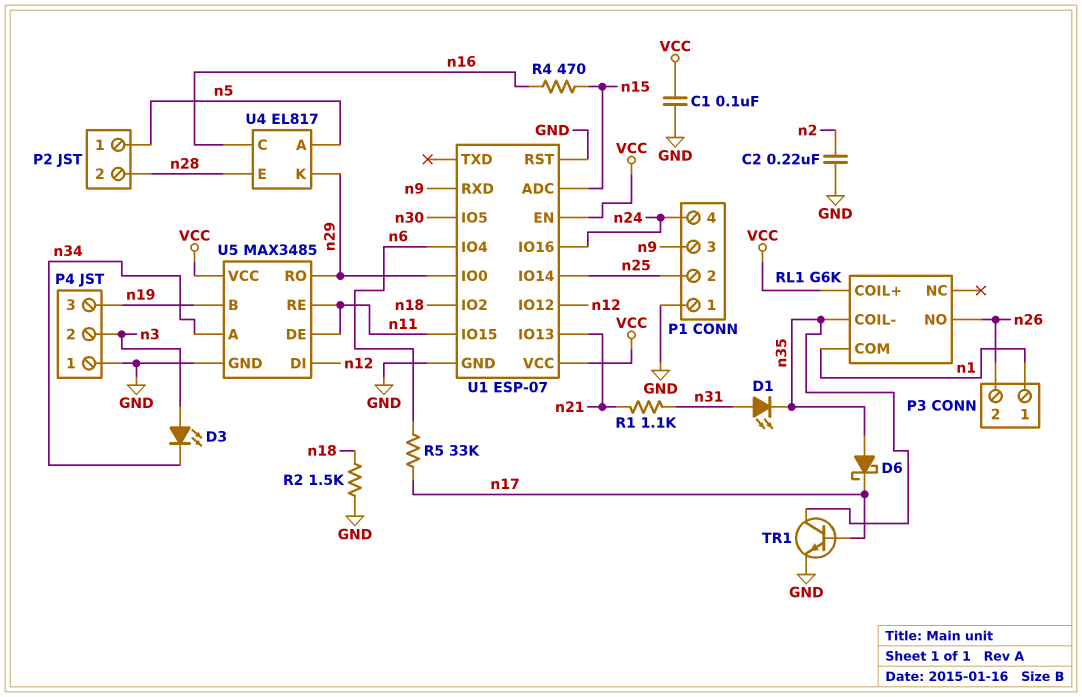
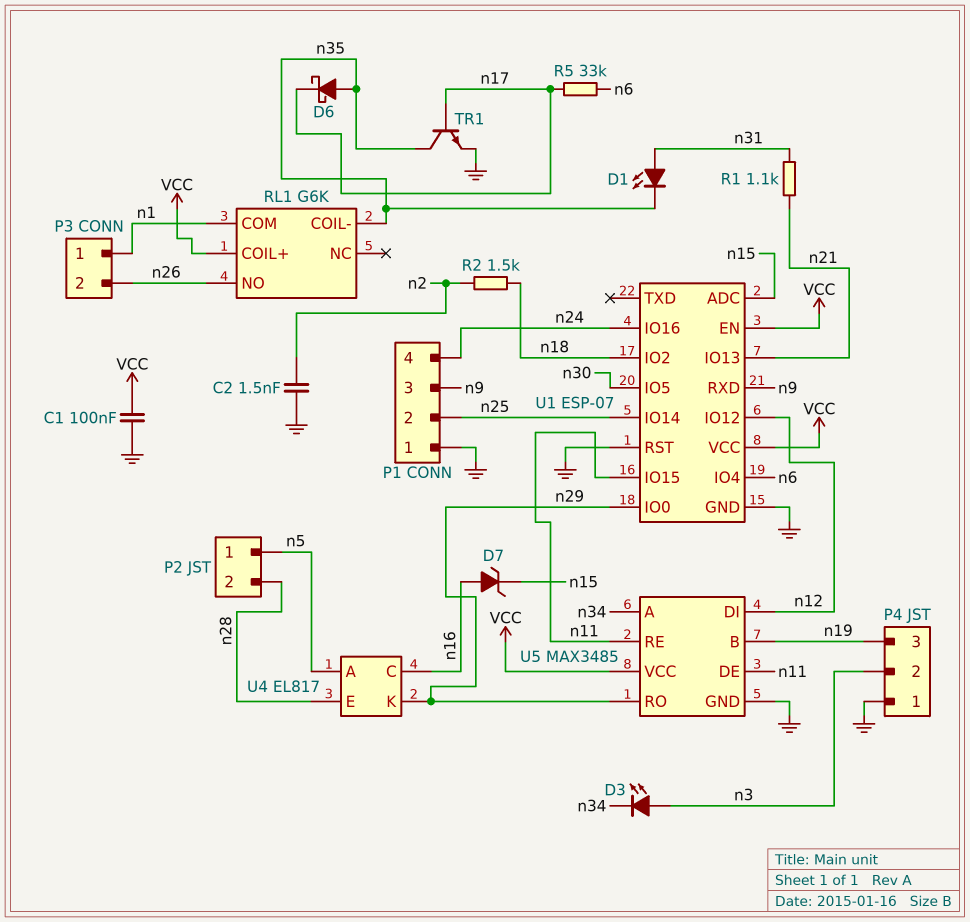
C2: 220nF (GND, n2) -> 1.5nF (GND, n2)
D7: none -> zener (A n16, K n15)
R2: 1.5k (GND, n18) -> 1.5k (n2, n18)
R4: 470 (n15, n16) -> none

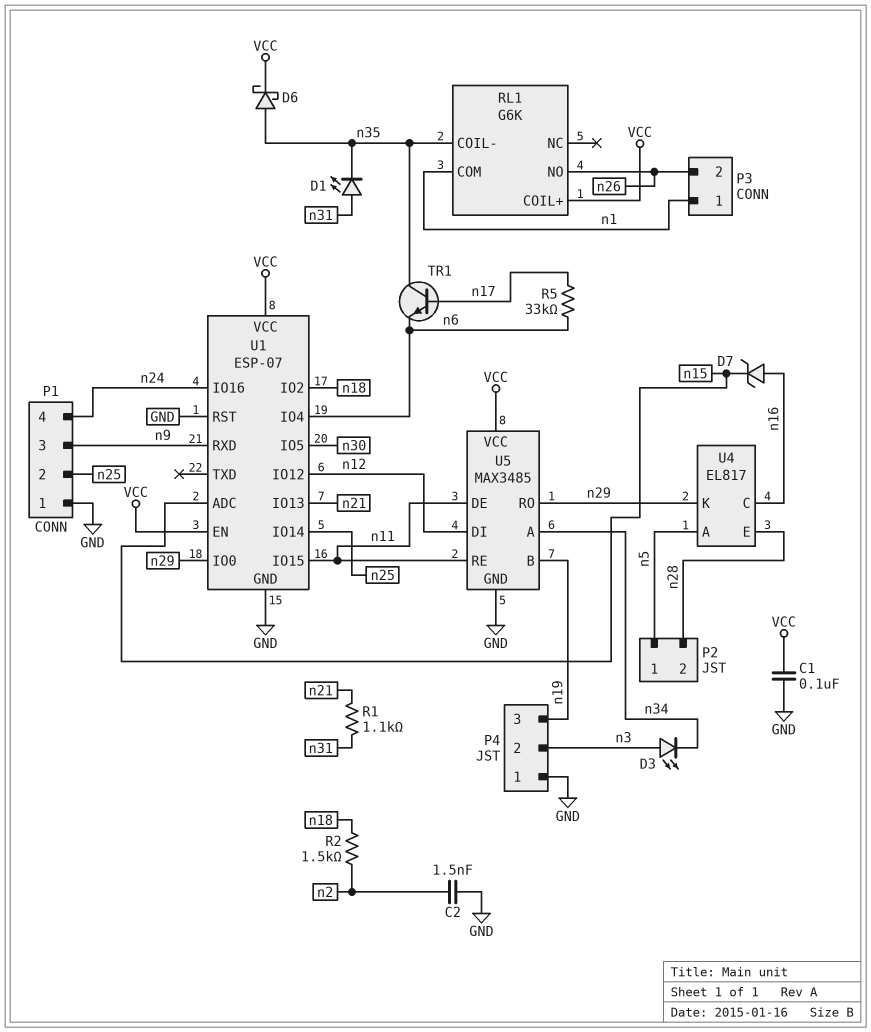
D6: schottky (A n35, K n17) -> schottky (A n35, K VCC)
TR1: NPN (B n17, C n35, E GND) -> NPN (B n17, C n35, E n6)

